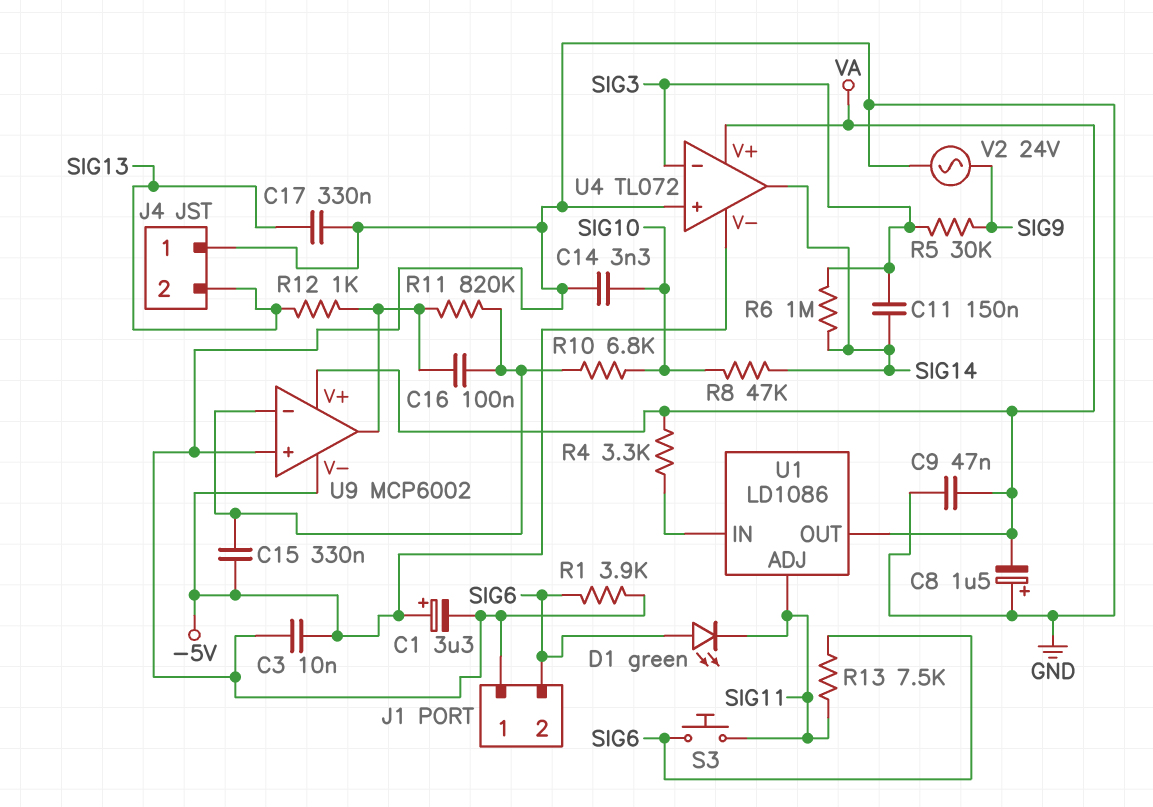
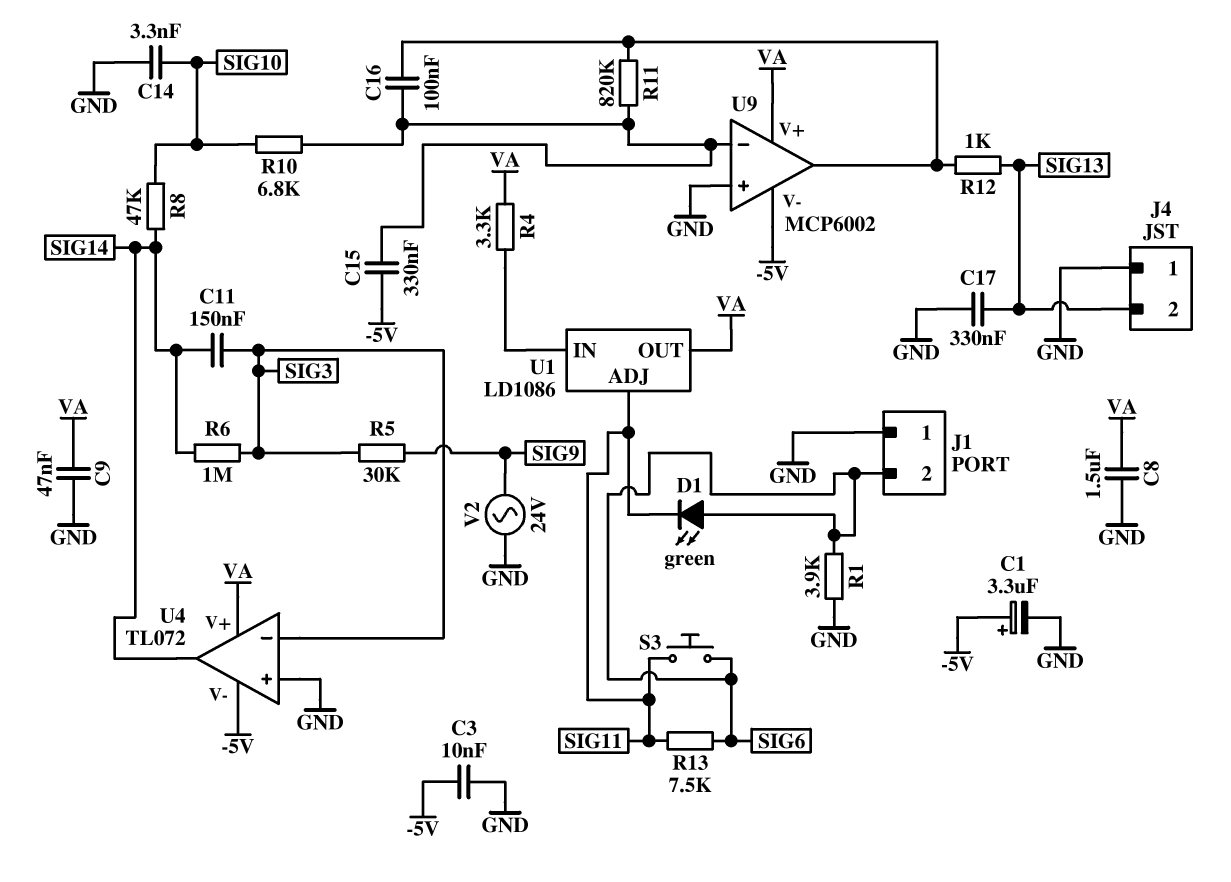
C8: 1.5uF (plus GND, minus VA) -> 1.5uF (GND, VA)

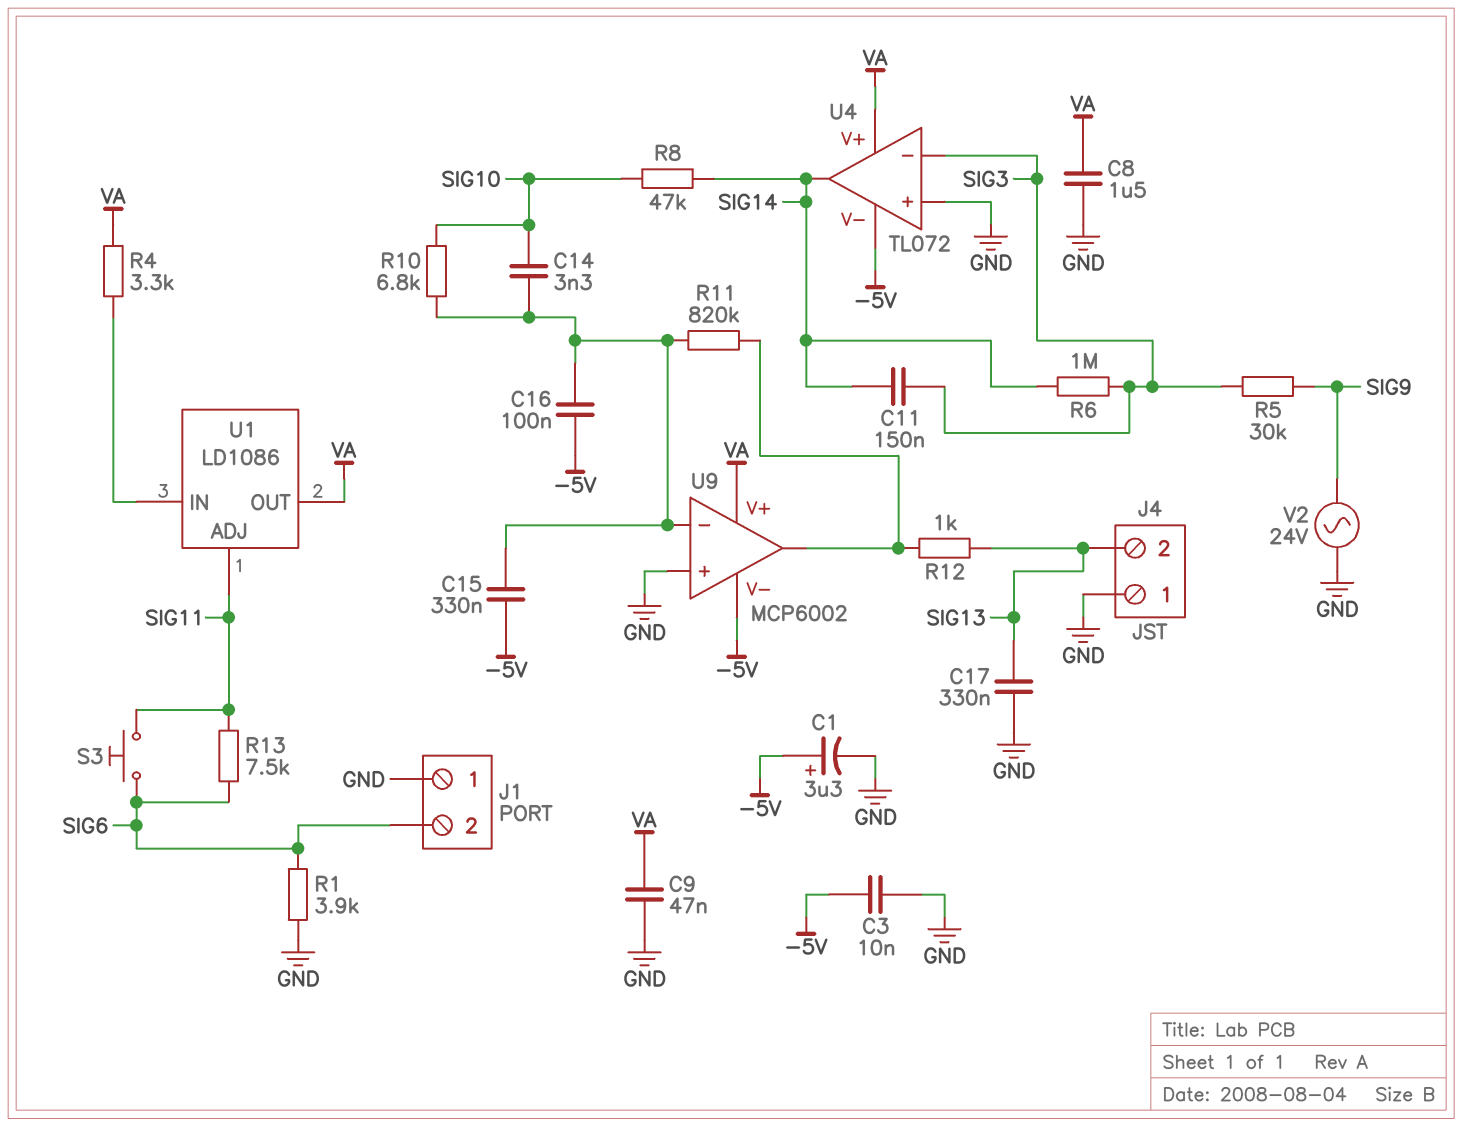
C14: 3.3nF (GND, SIG10) -> 3.3nF (SIG10, U9/in-)
C16: 100nF (U9/in-, U9/out) -> 100nF (-5V, U9/in-)
D1: LED green (A SIG6, K SIG11) -> none

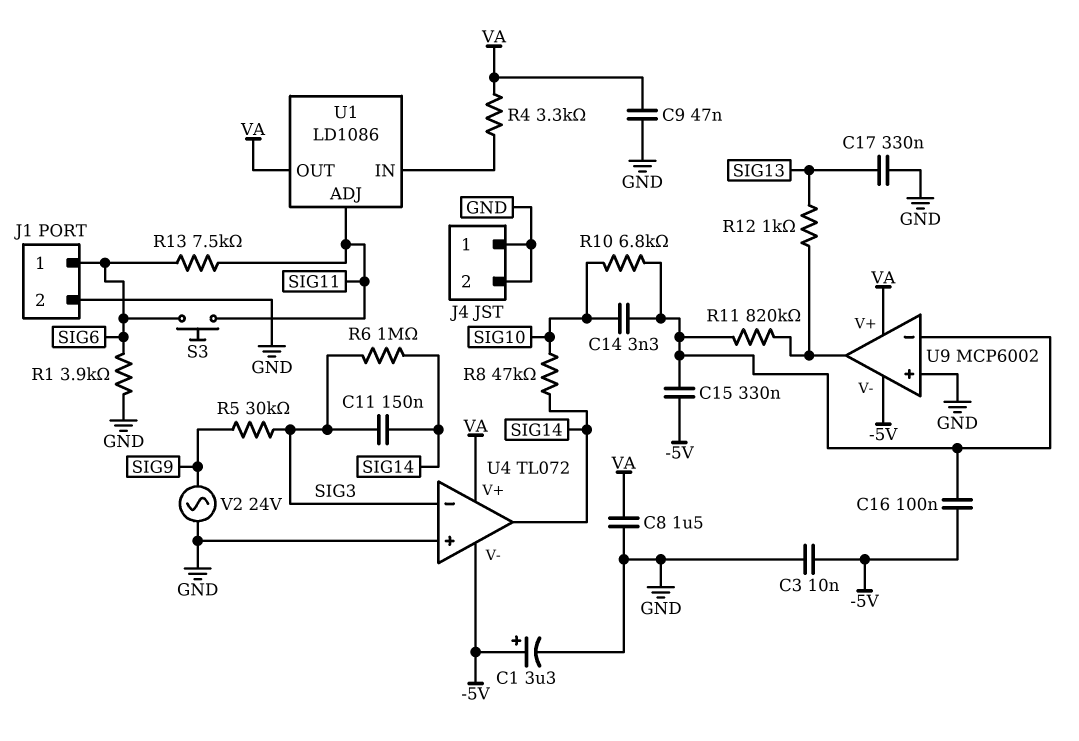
J1 pin 1: GND -> SIG6
J1 pin 2: SIG6 -> GND
J4 pin 2: SIG13 -> GND

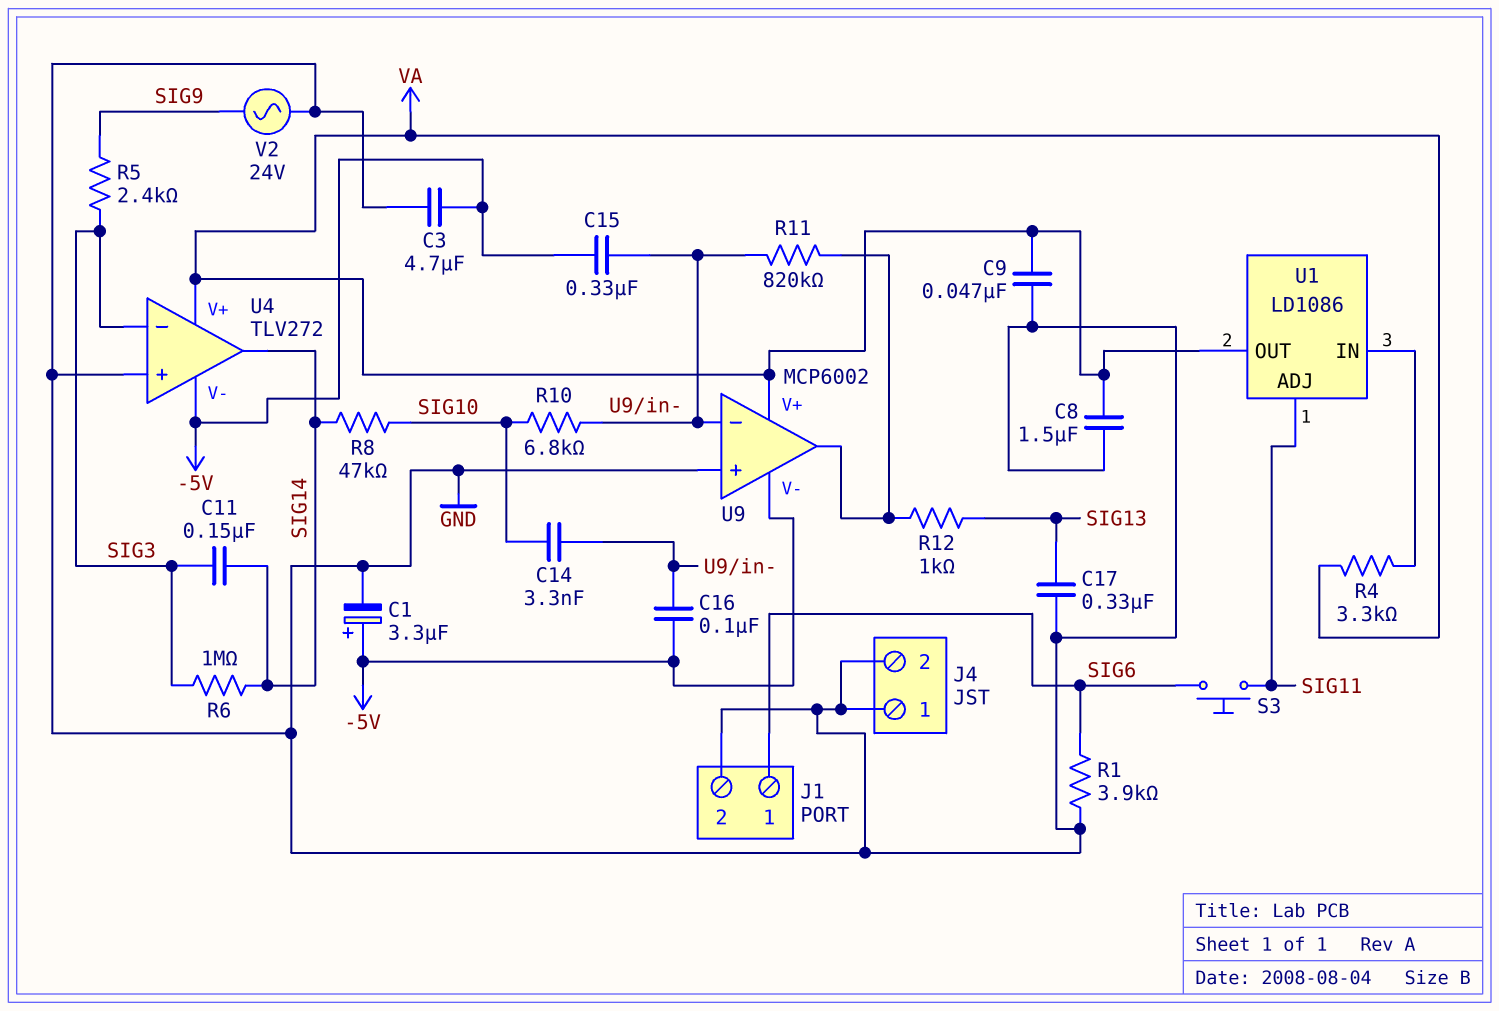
C3: 10nF (-5V, GND) -> 4.7uF (-5V, GND)
R5: 30k (SIG3, SIG9) -> 2.4k (SIG3, SIG9)
R13: 7.5k (SIG6, SIG11) -> none
U4: TL072 -> TLV272

